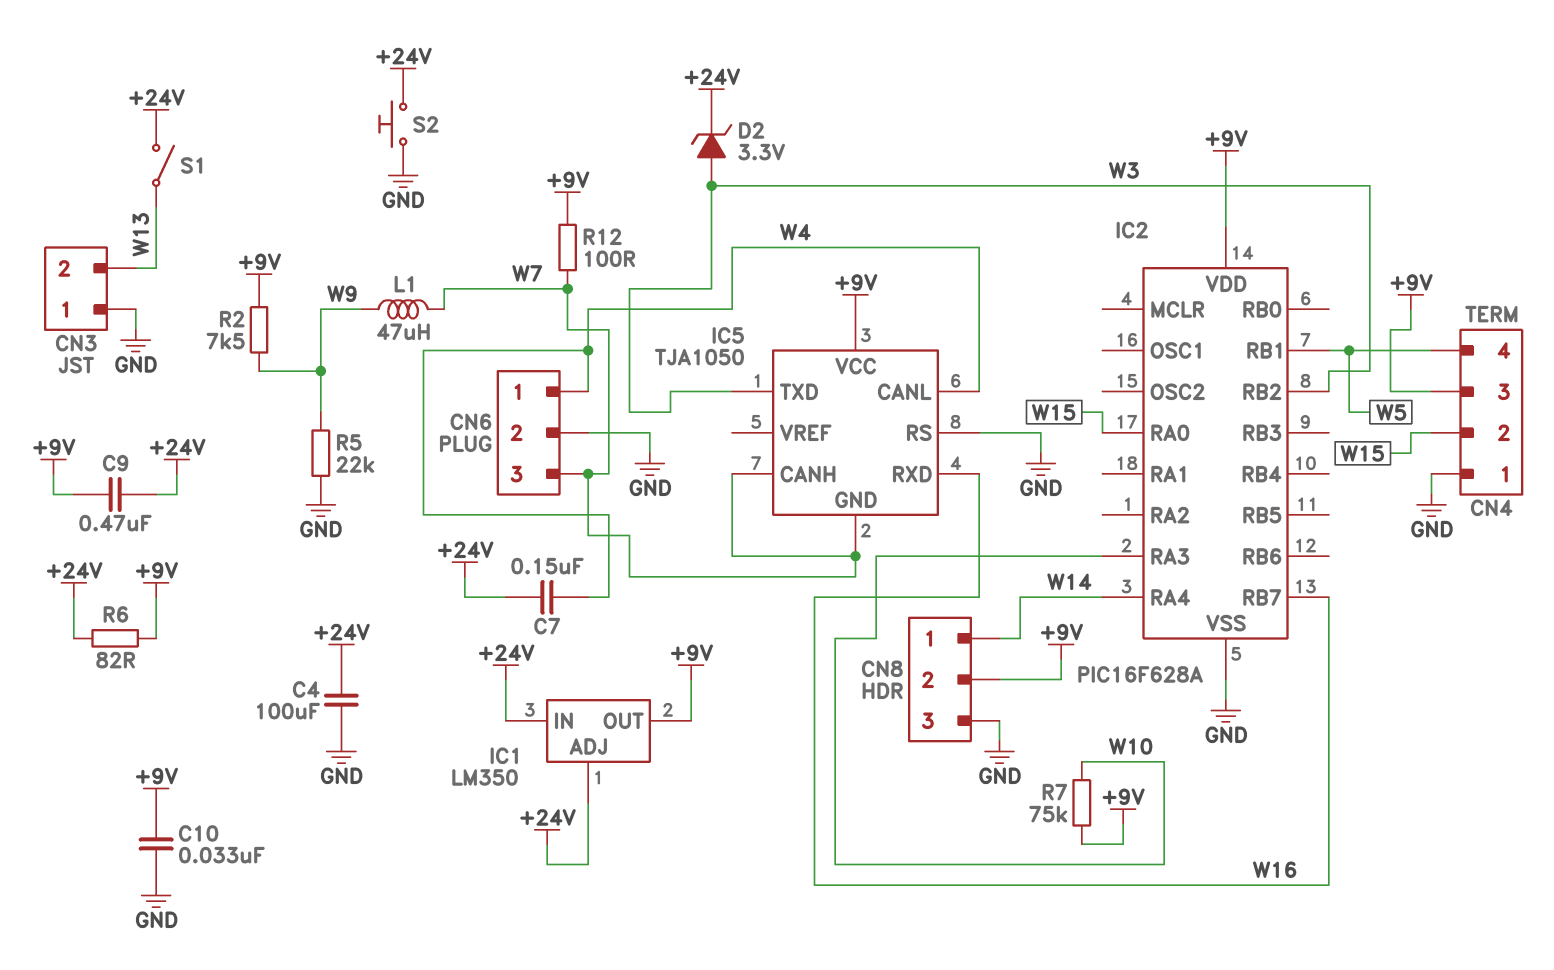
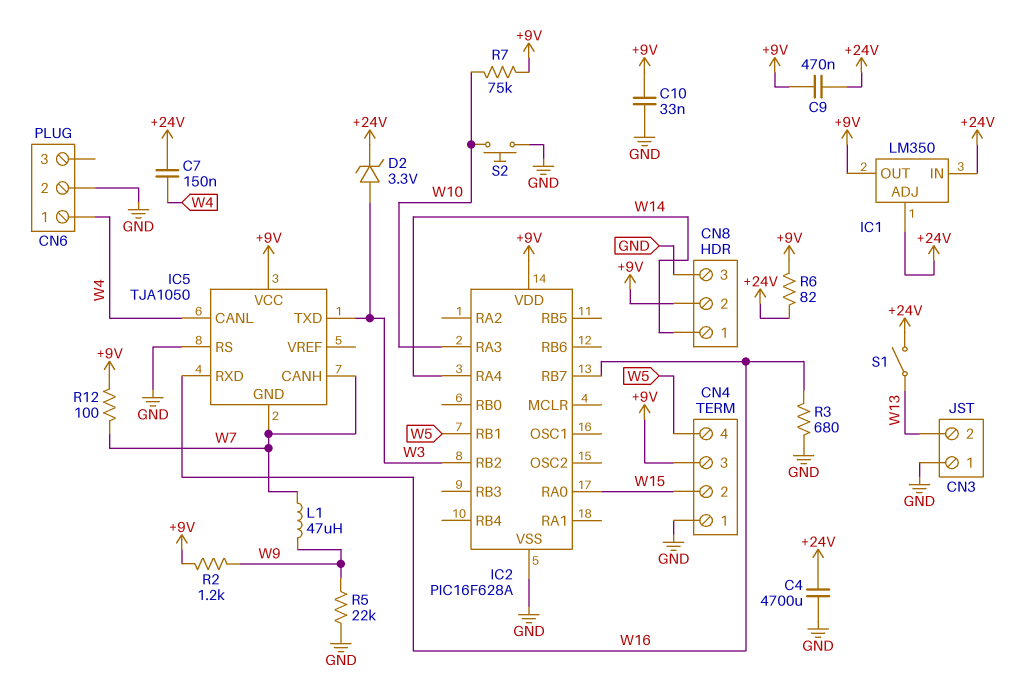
C4: 100uF (+24V, GND) -> 4700uF (+24V, GND)
CN6 pin 3: W7 -> none
R2: 7.5k (+9V, W9) -> 1.2k (+9V, W9)
R3: none -> 680 (GND, W16)
S2: button (+24V, GND) -> button (GND, W10)

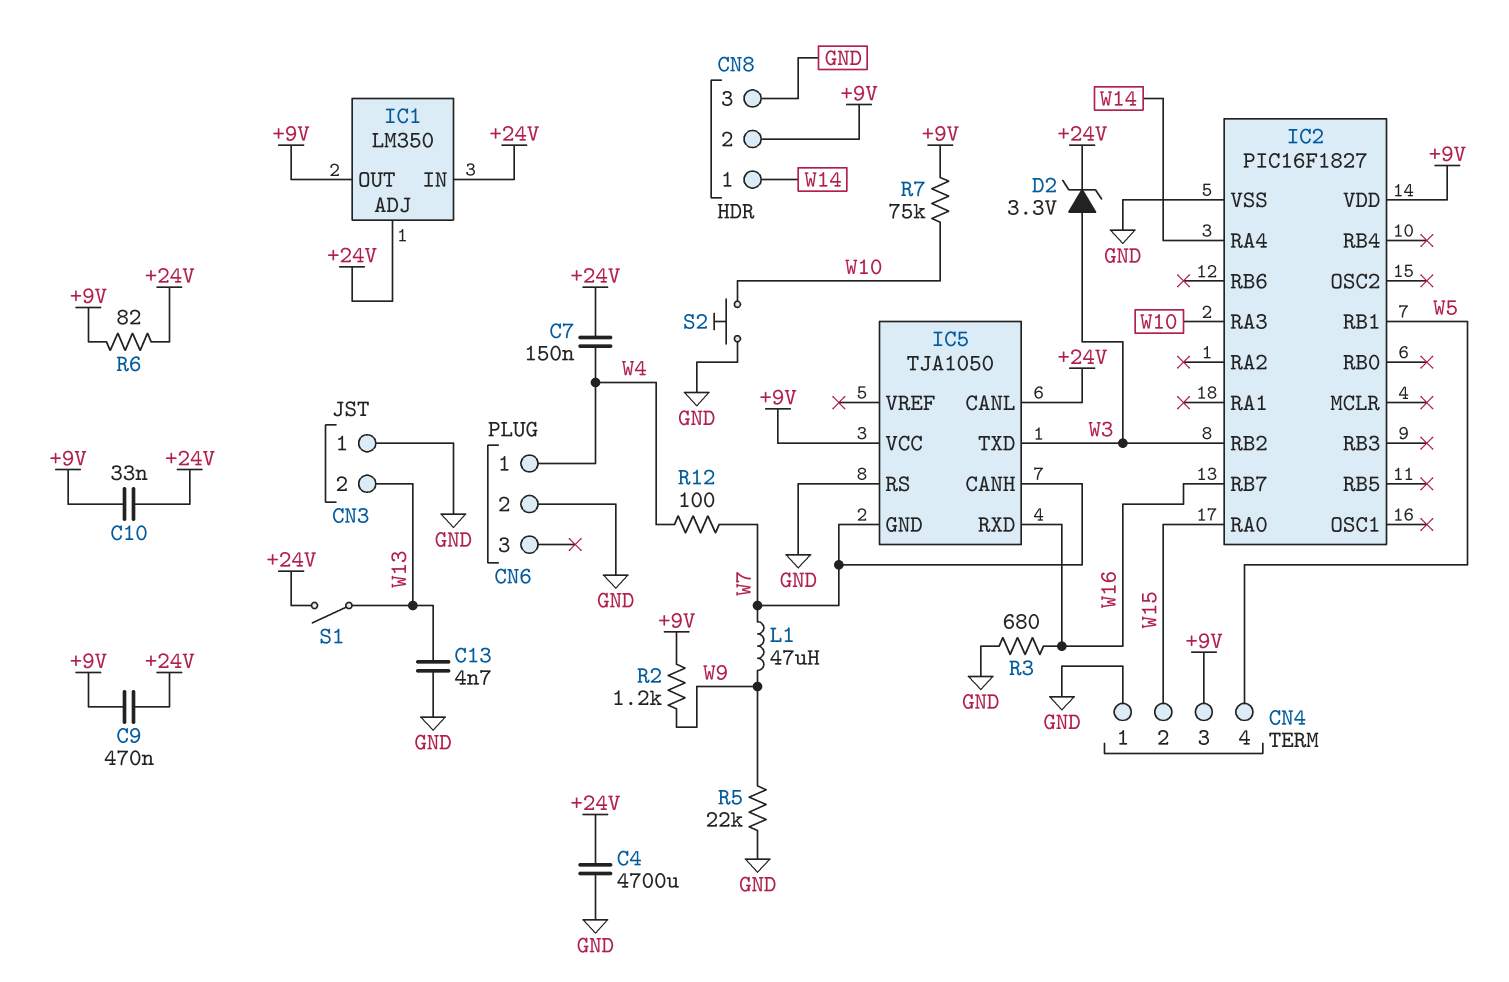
C10: 33nF (+9V, GND) -> 33nF (+9V, +24V)
C13: none -> 4.7nF (GND, W13)
IC2: PIC16F628A -> PIC16F1827
IC5 pin CANL: W4 -> +24V
R12: 100 (+9V, W7) -> 100 (W4, W7)

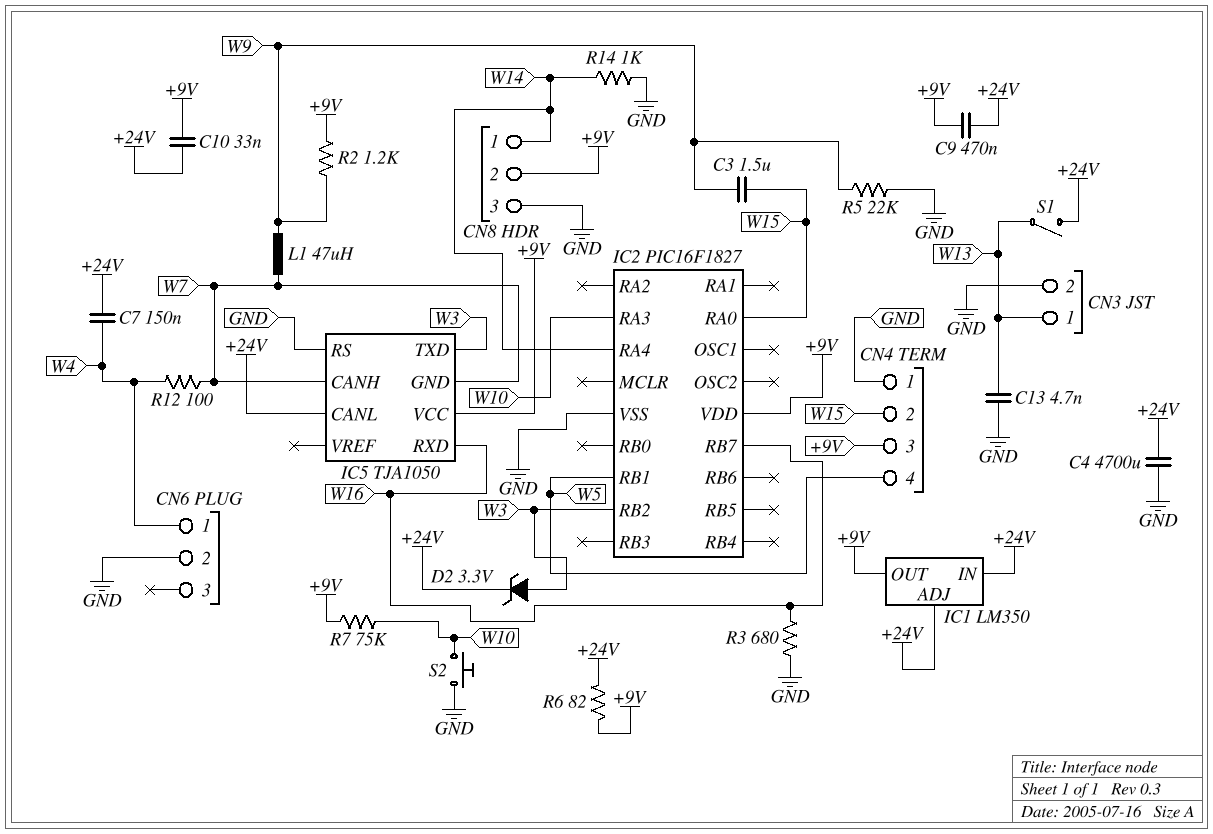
C3: none -> 1.5uF (W9, W15)
CN3 pin 1: GND -> W13
CN3 pin 2: W13 -> GND
R14: none -> 1k (GND, W14)

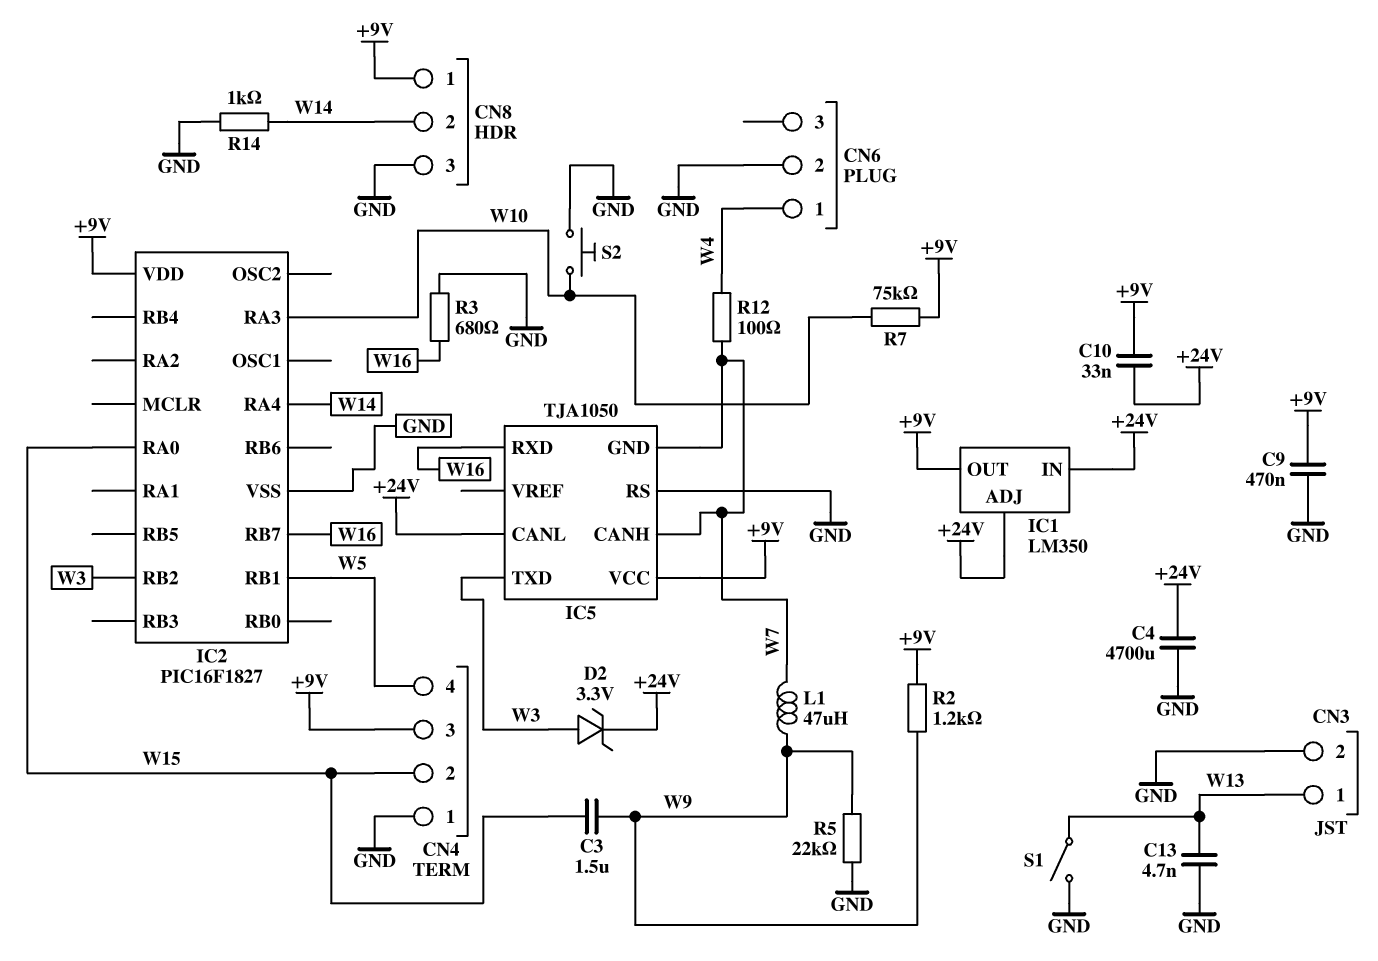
C7: 150nF (+24V, W4) -> none
C9: 470nF (+9V, +24V) -> 470nF (+9V, GND)
CN8 pin 1: W14 -> +9V
CN8 pin 2: +9V -> W14
R6: 82 (+9V, +24V) -> none
S1: switch (+24V, W13) -> switch (GND, W13)

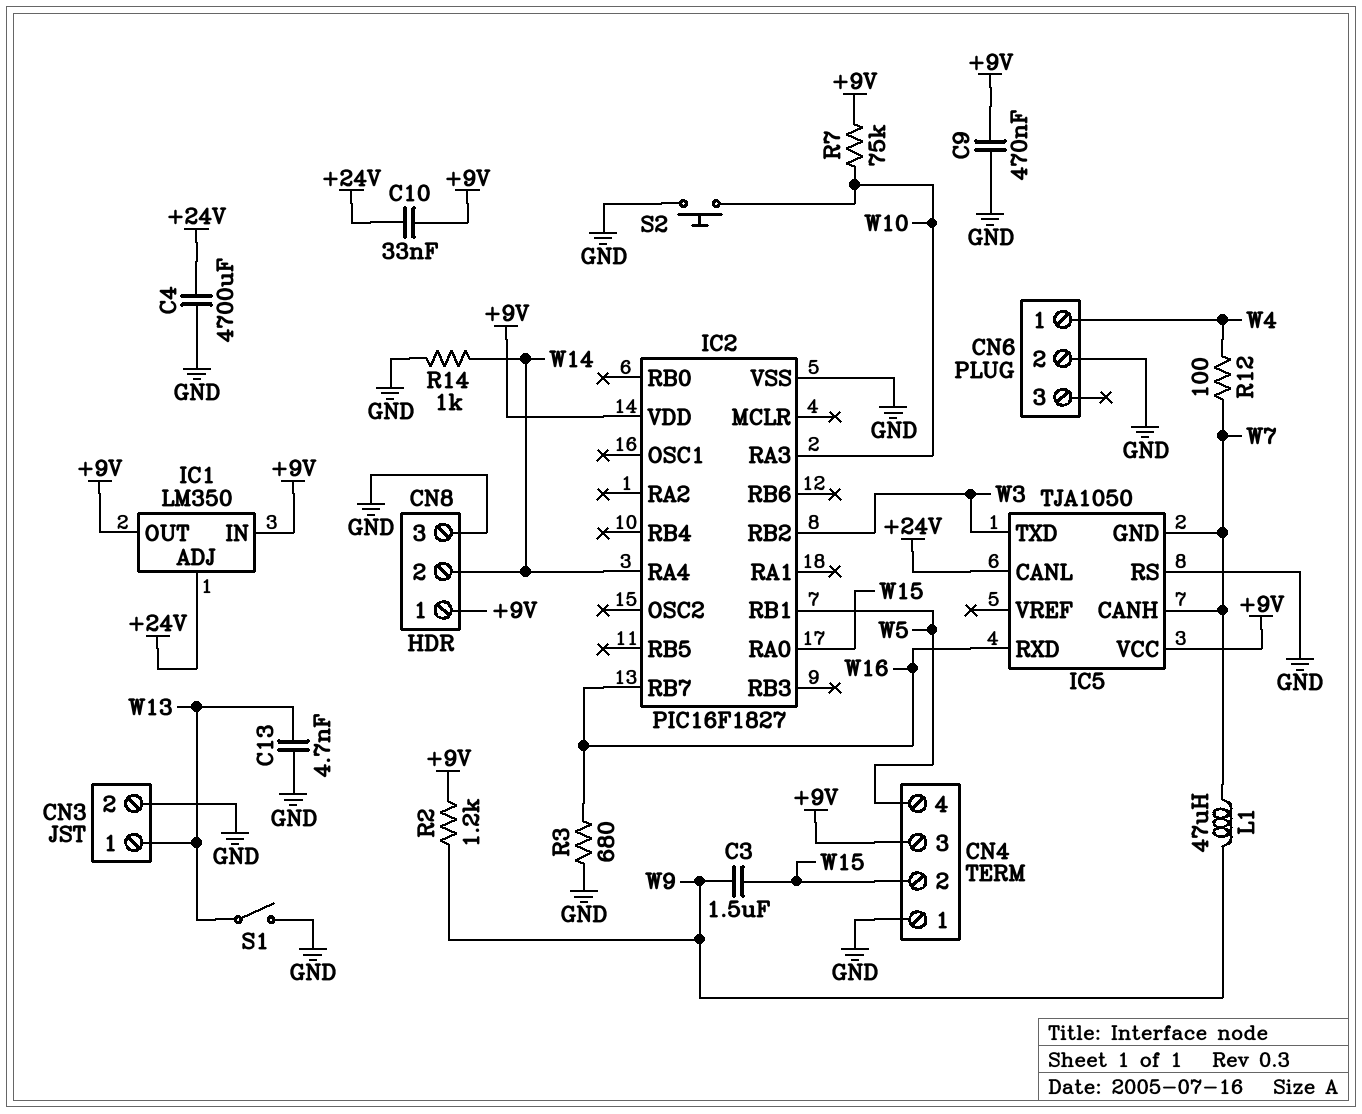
D2: zener 3.3V (A W3, K +24V) -> none
IC1 pin IN: +24V -> +9V
R5: 22k (GND, W9) -> none

